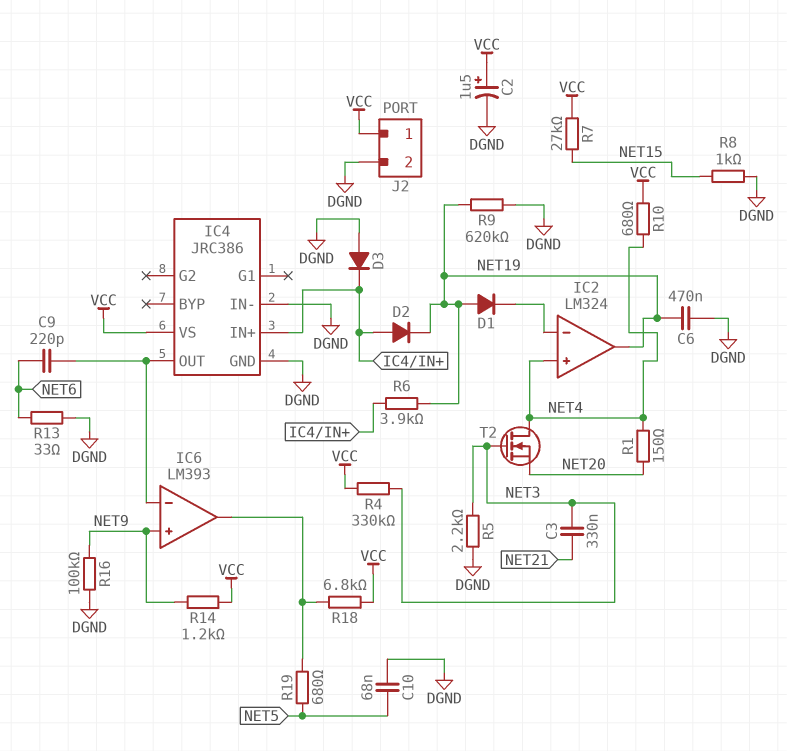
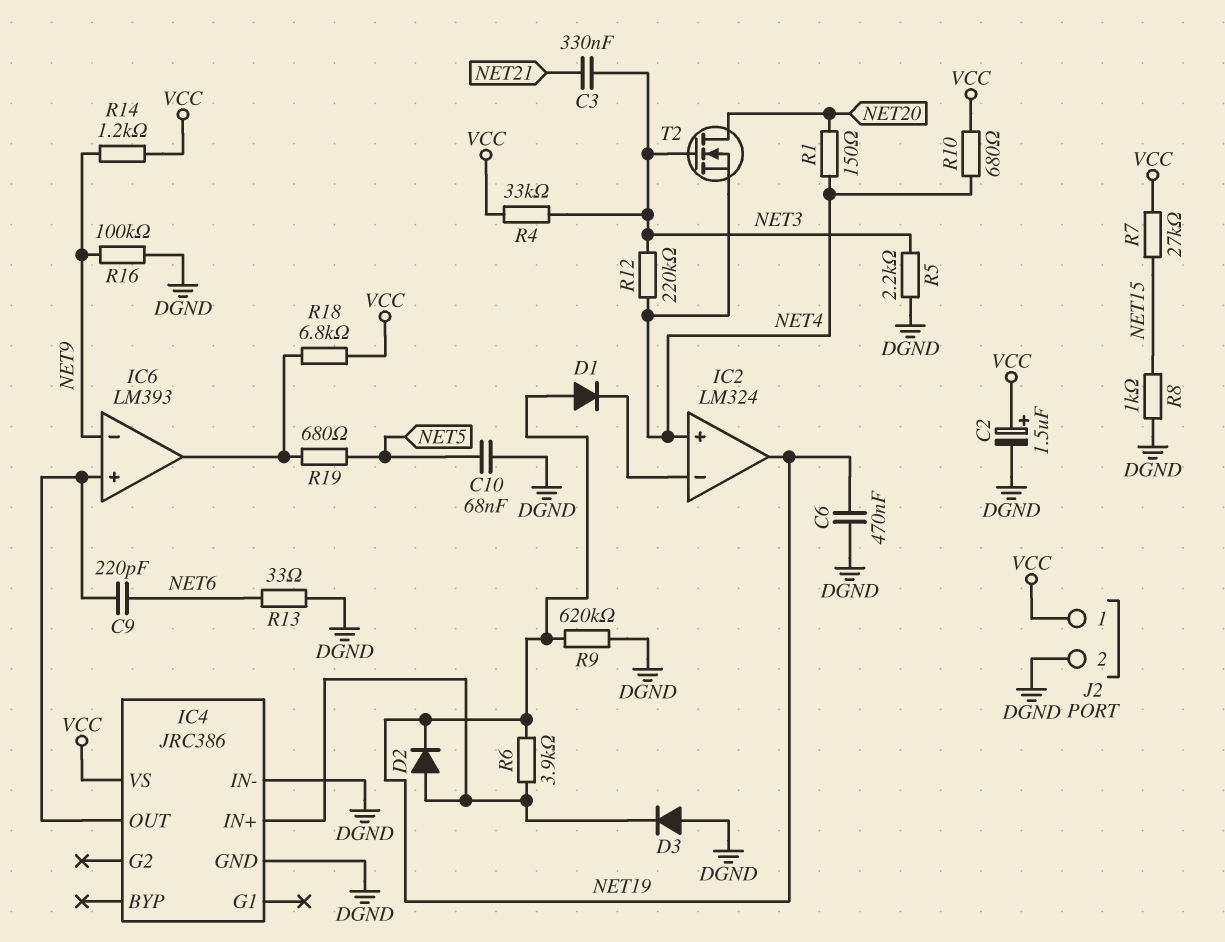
IC6 pin in+: NET9 -> IC4/OUT
IC6 pin in-: IC4/OUT -> NET9
R4: 330k (NET3, VCC) -> 33k (NET3, VCC)
R12: none -> 220k (NET3, NET4)
T2: NMOS (G NET3, D NET4, S NET20) -> NMOS (G NET3, D NET20, S NET4)

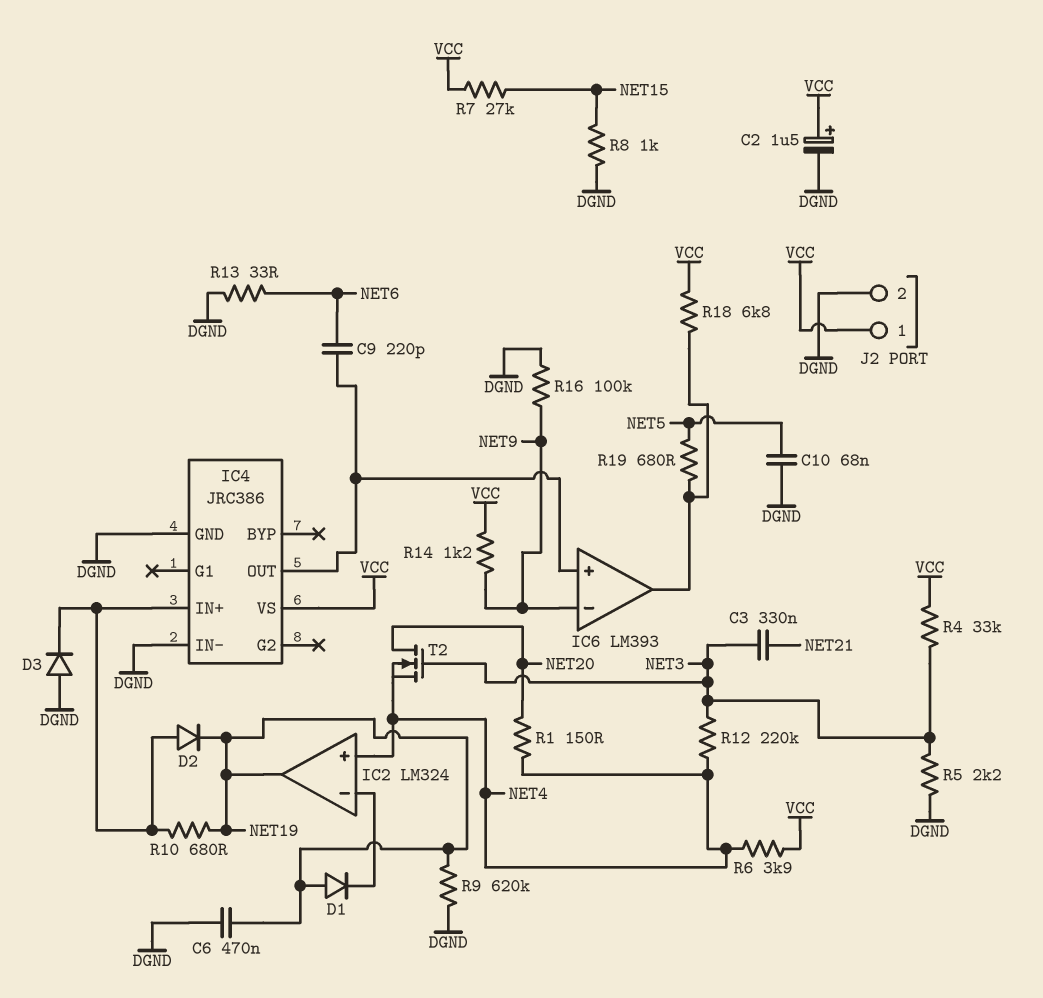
R6: 3.9k (IC4/IN+, NET19) -> 3.9k (NET4, VCC)
R10: 680 (NET4, VCC) -> 680 (IC4/IN+, NET19)

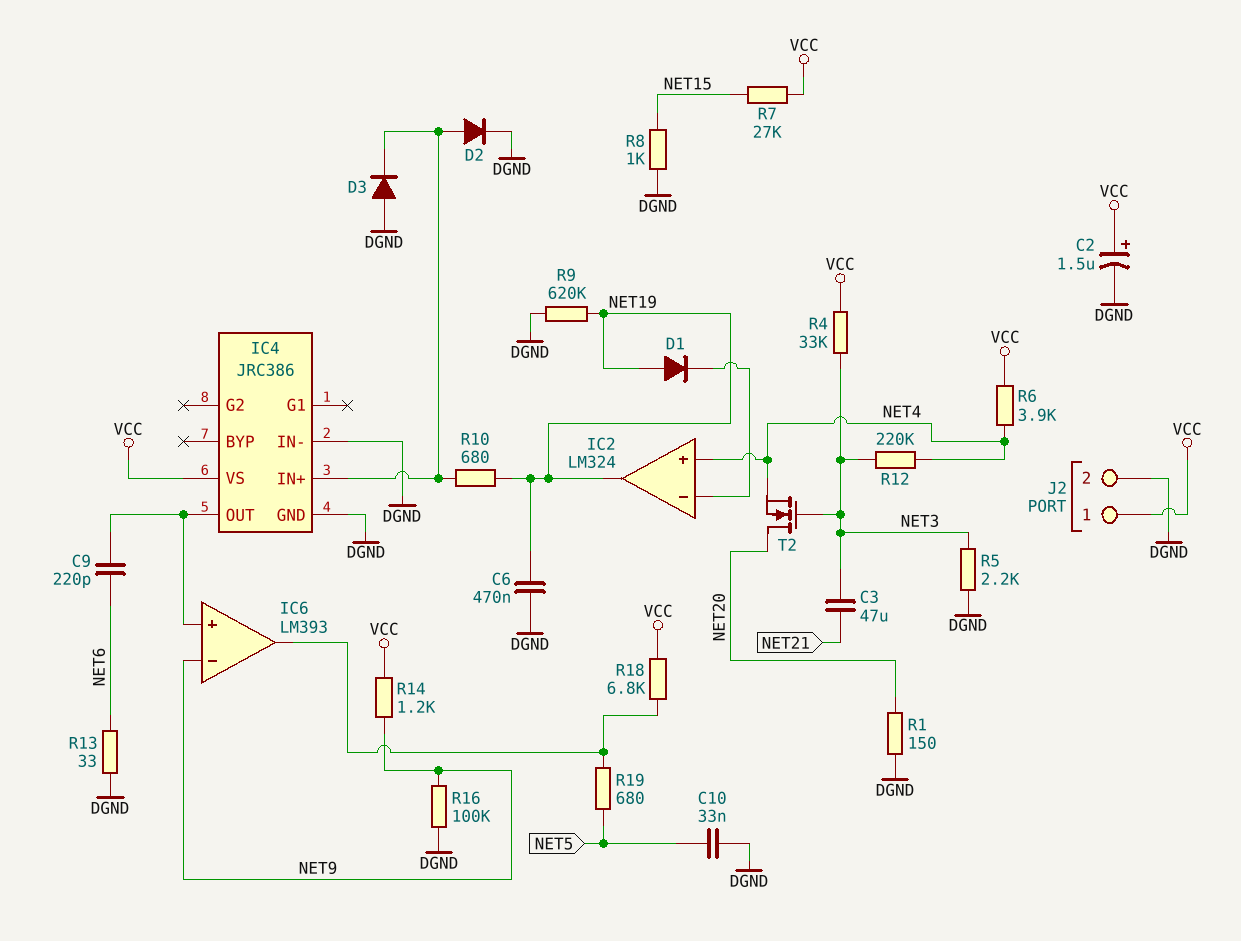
C3: 330nF (NET3, NET21) -> 47uF (NET3, NET21)
C10: 68nF (DGND, NET5) -> 33nF (DGND, NET5)
D2: diode (A IC4/IN+, K NET19) -> diode (A IC4/IN+, K DGND)
R1: 150 (NET4, NET20) -> 150 (DGND, NET20)

